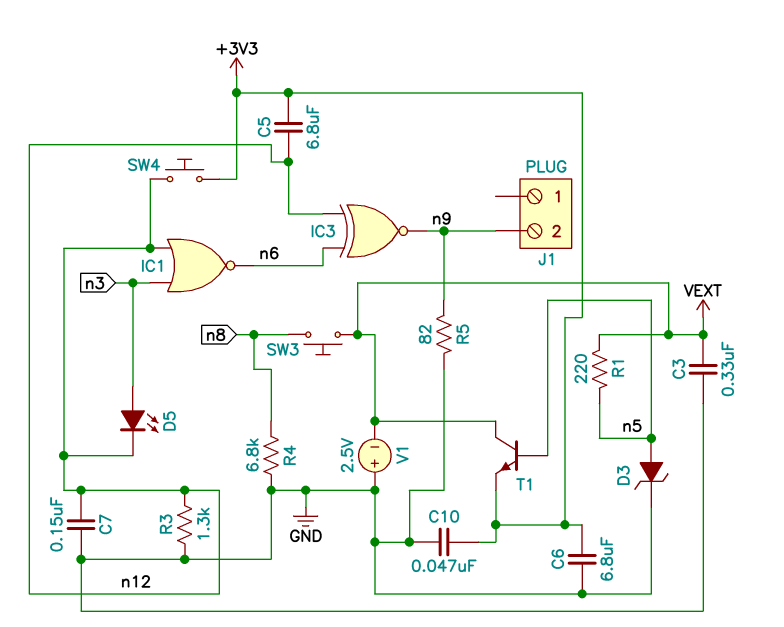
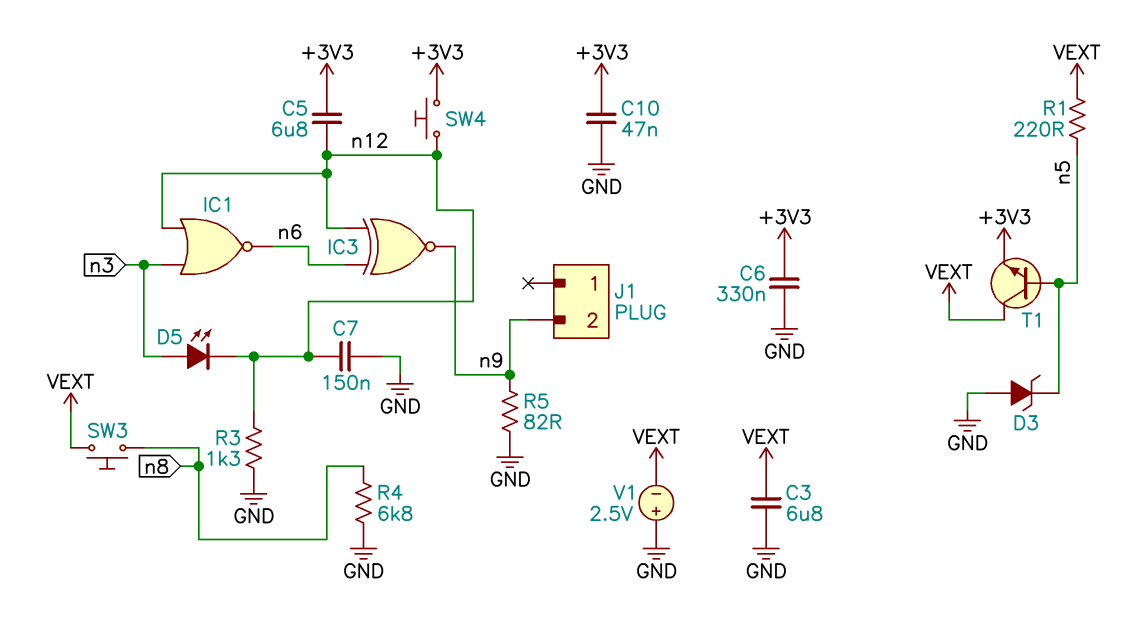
C3: 330nF (GND, VEXT) -> 6.8uF (GND, VEXT)
C6: 6.8uF (+3V3, GND) -> 330nF (+3V3, GND)
D3: zener (A n5, K GND) -> zener (A GND, K n5)

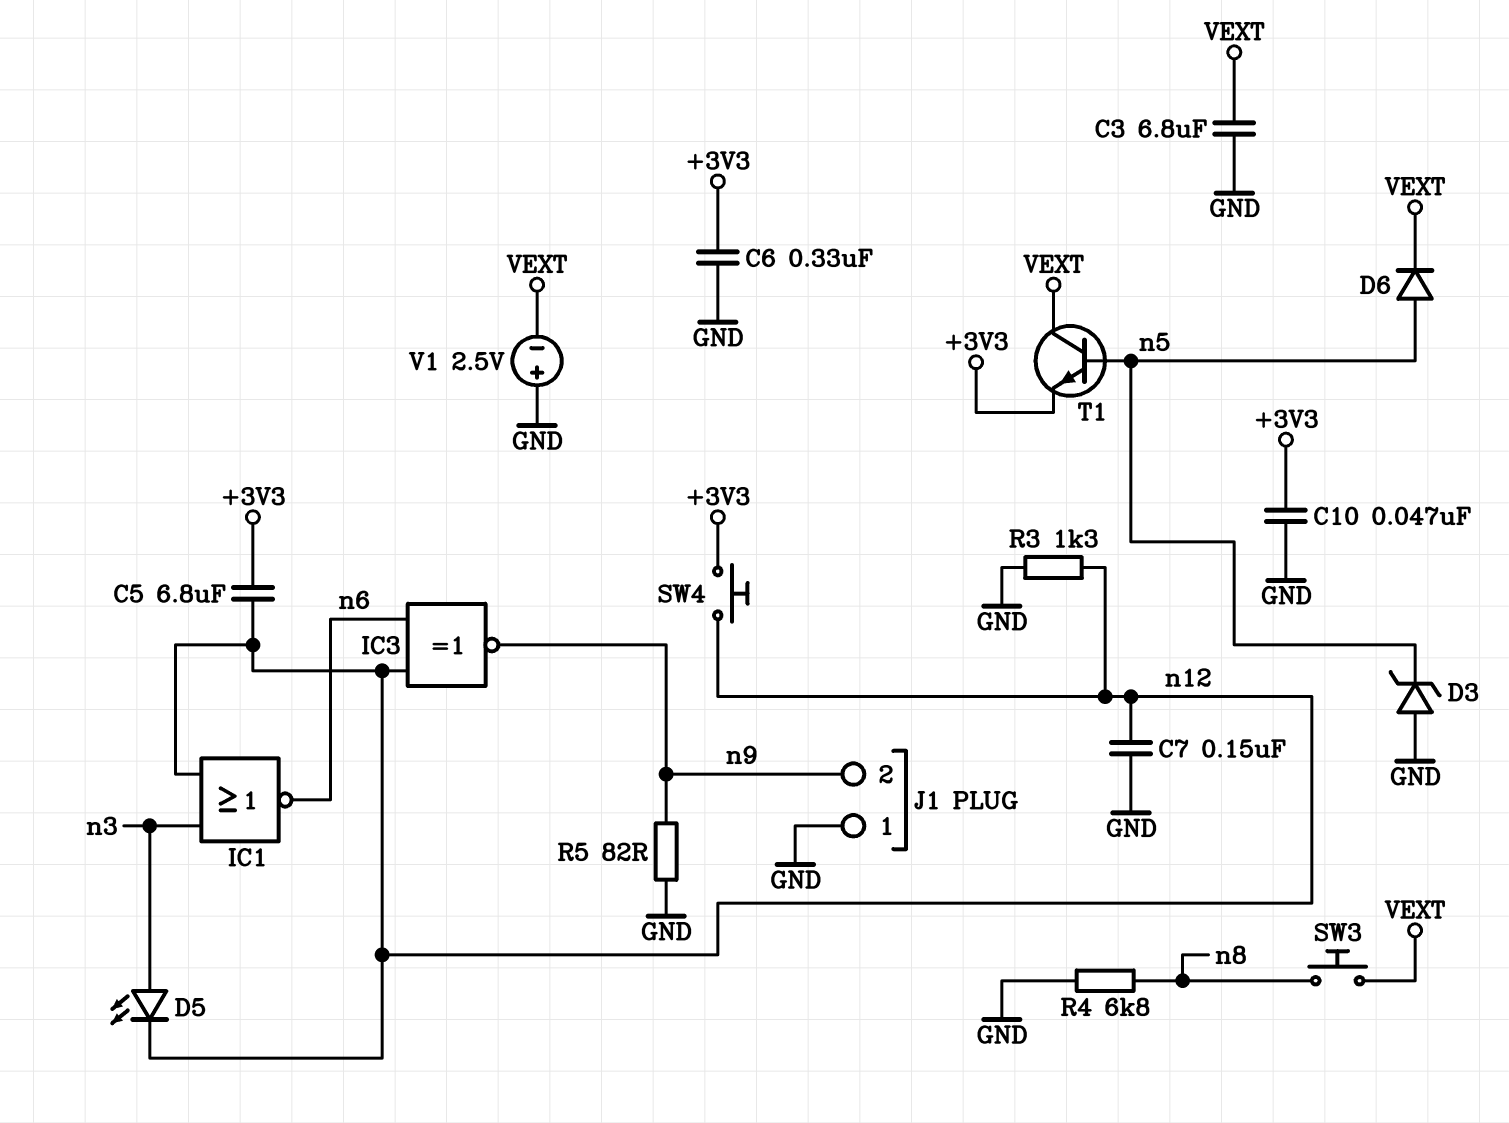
D6: none -> diode (A n5, K VEXT)
J1 pin 1: none -> GND
R1: 220 (VEXT, n5) -> none

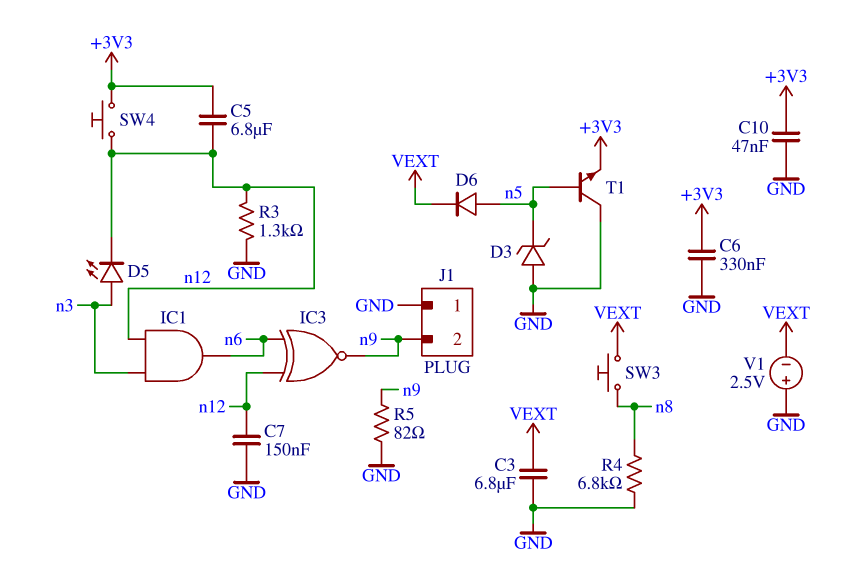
IC1: NOR (in n3, in n12, out n6) -> AND (in n3, in n12, out n6)
T1: NPN (B n5, C VEXT, E +3V3) -> NPN (B n5, C GND, E +3V3)

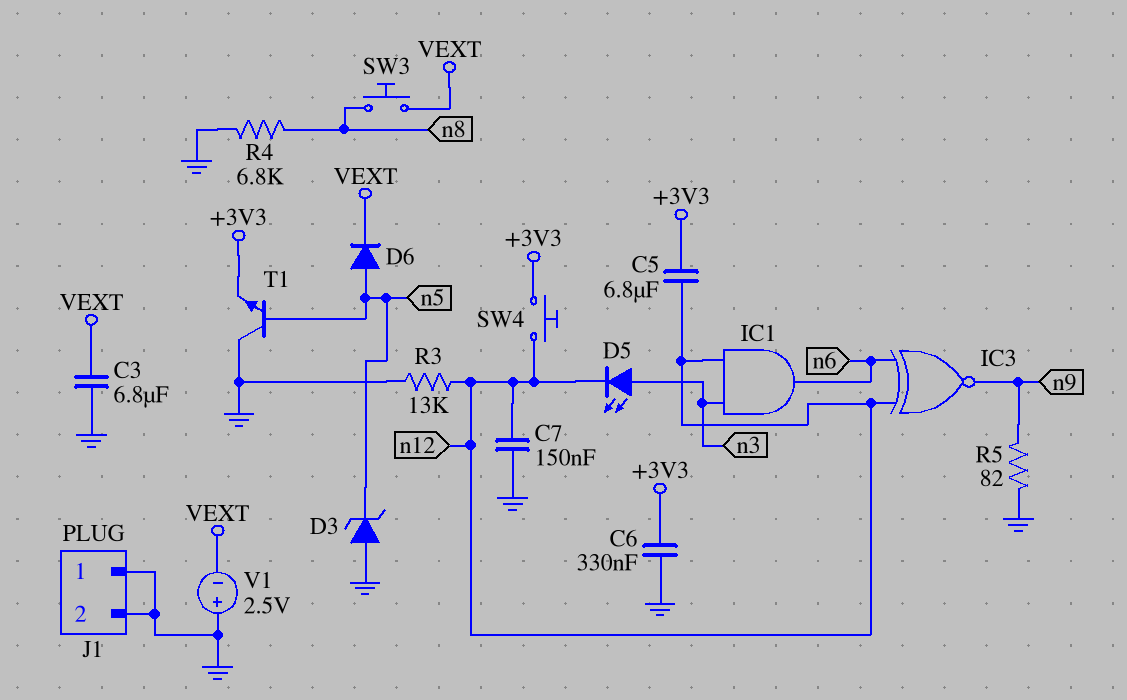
C10: 47nF (+3V3, GND) -> none
J1 pin 2: n9 -> GND
R3: 1.3k (GND, n12) -> 13k (GND, n12)

